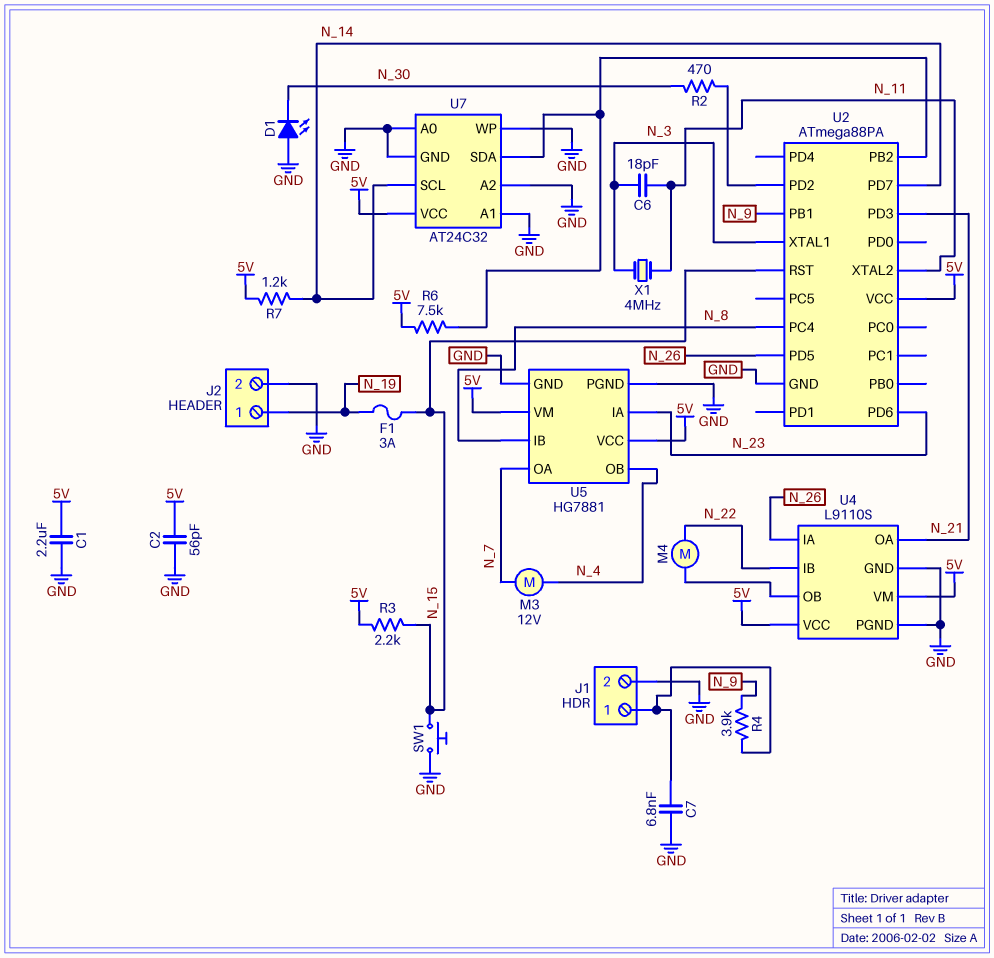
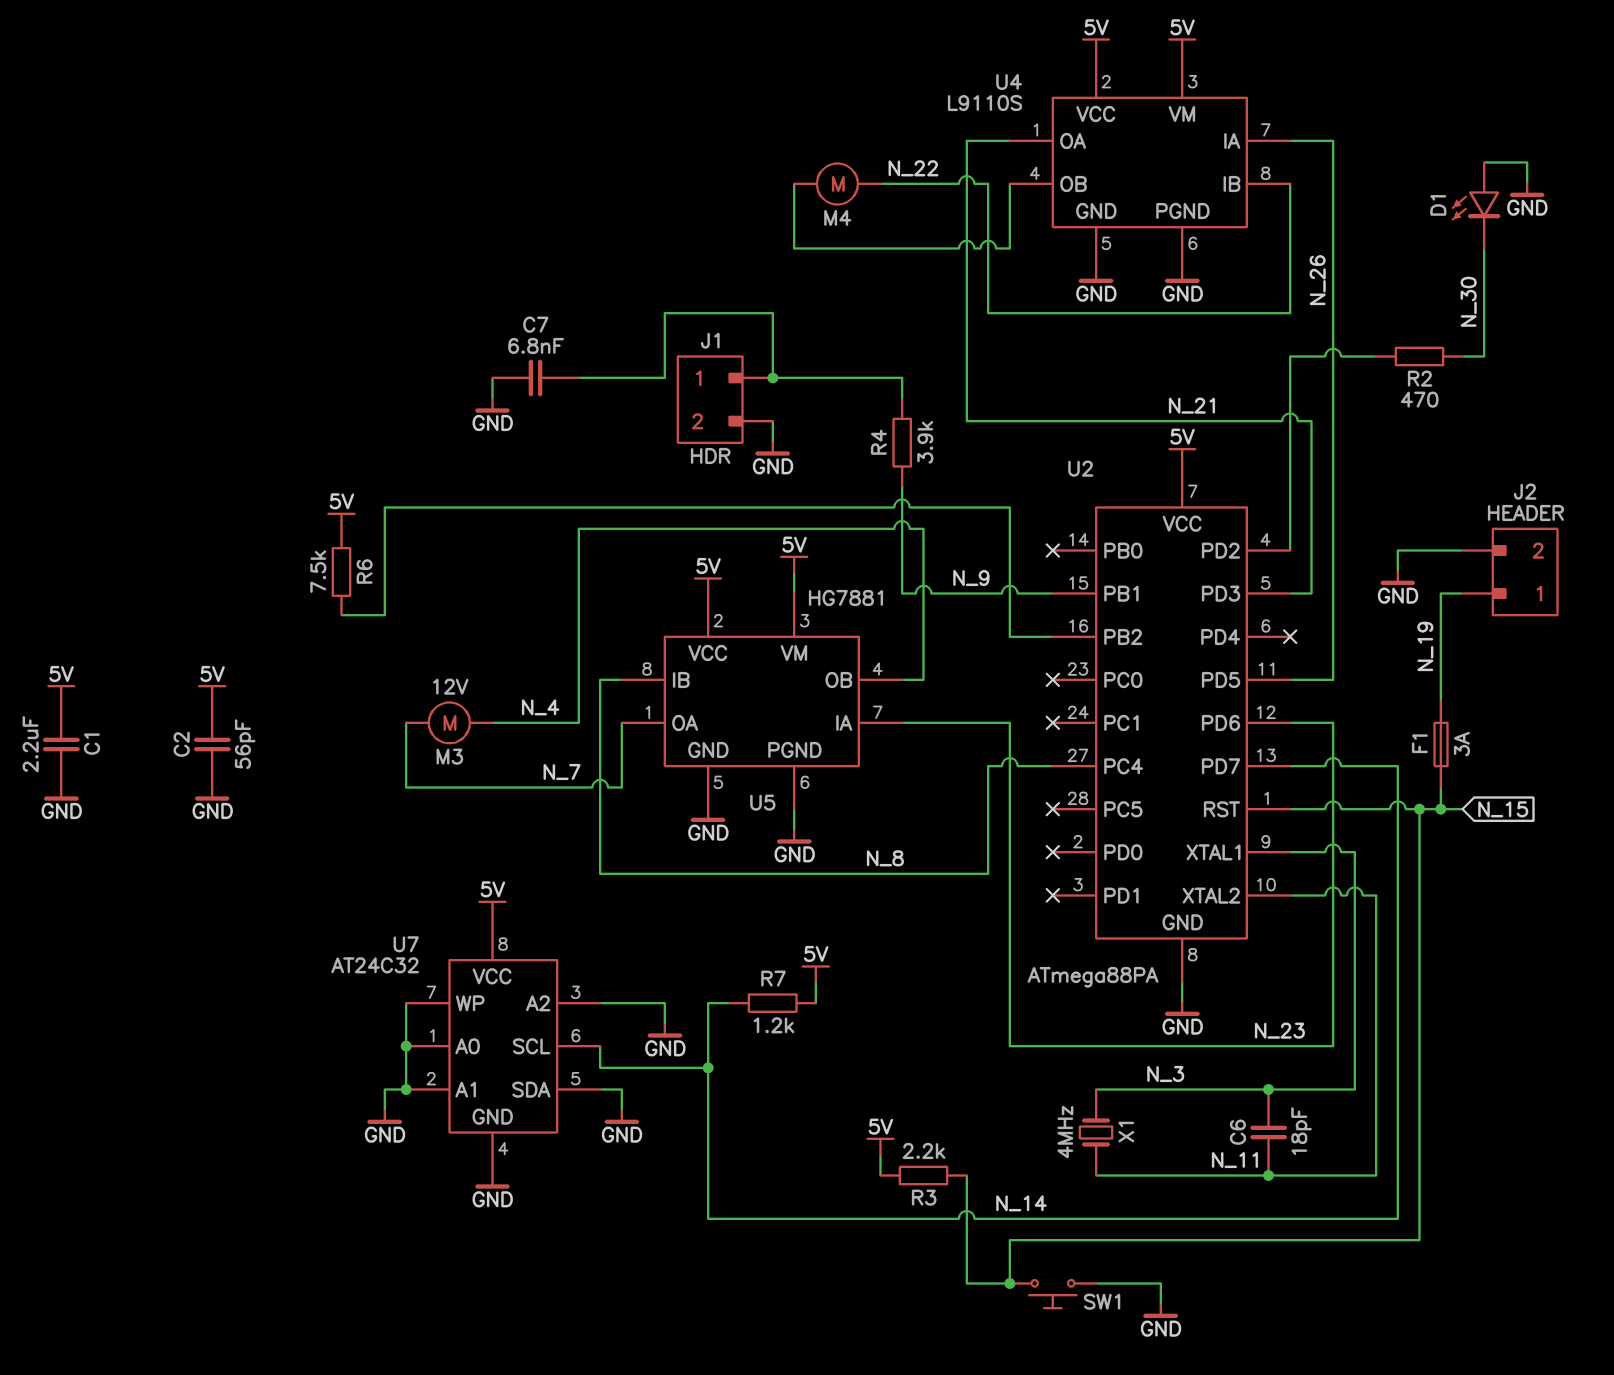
U7 pin SDA: U2/PB2 -> GND

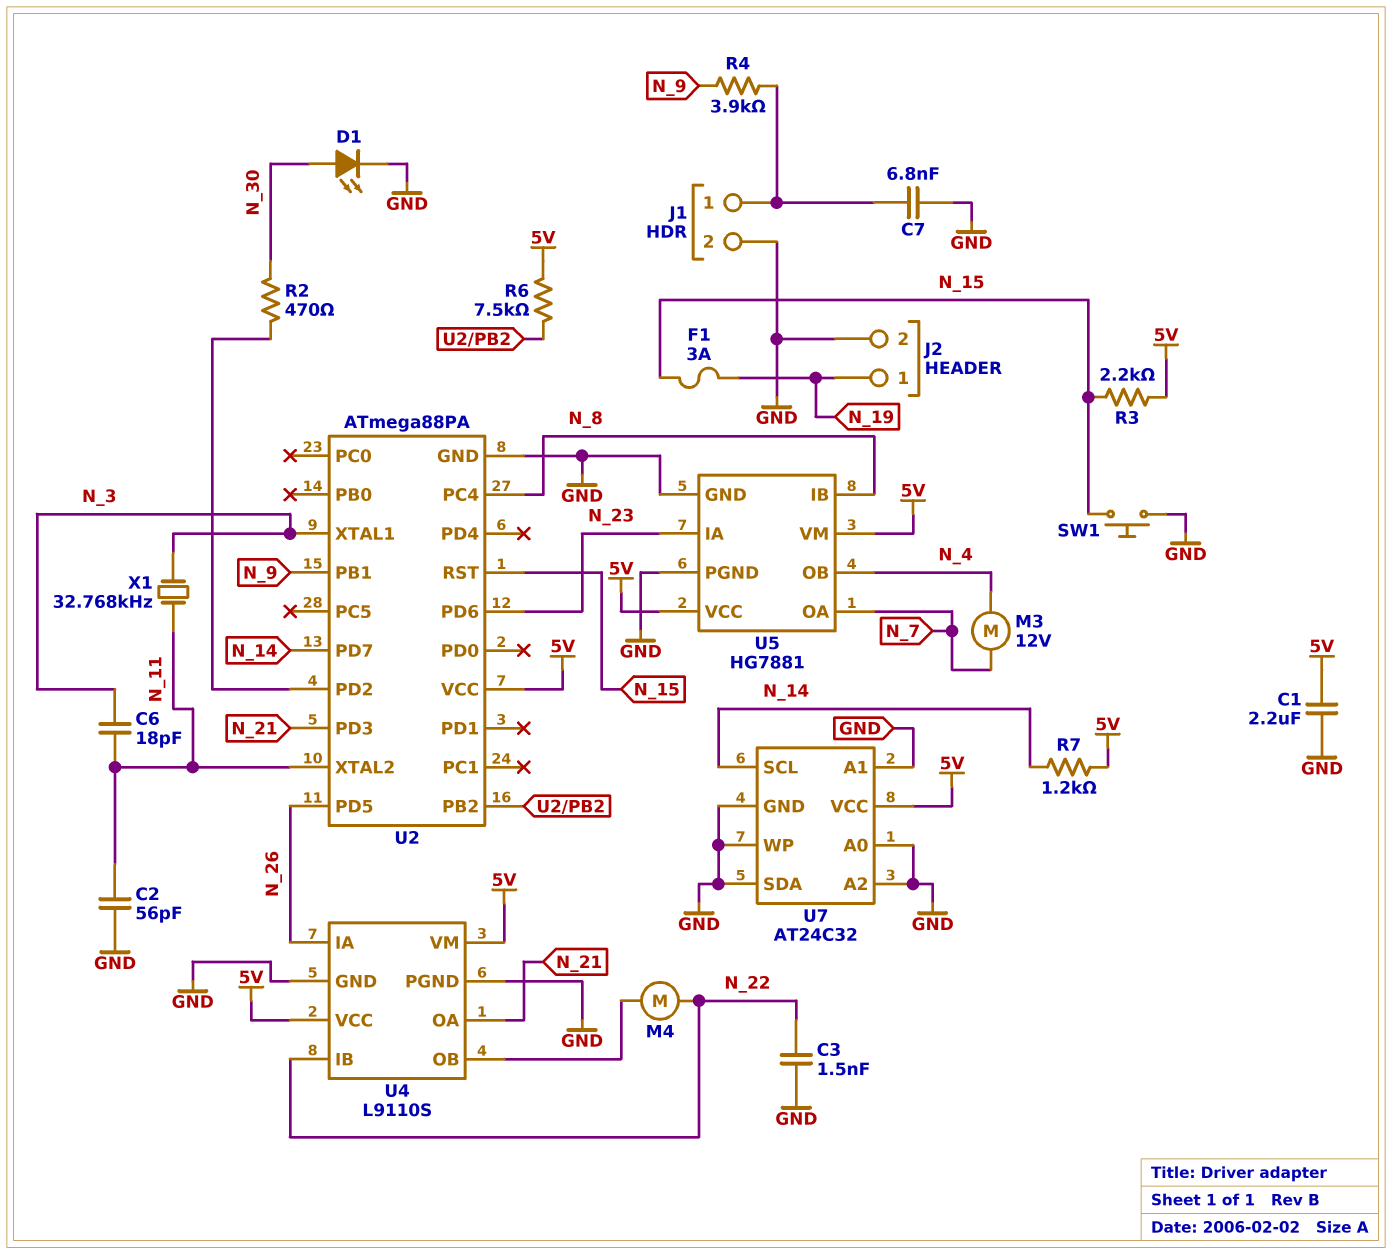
C2: 56pF (5V, GND) -> 56pF (GND, N_11)
C3: none -> 1.5nF (GND, N_22)
D1: LED (A GND, K N_30) -> LED (A N_30, K GND)
X1: 4MHz (N_3, N_11) -> 32.768kHz (N_3, N_11)

